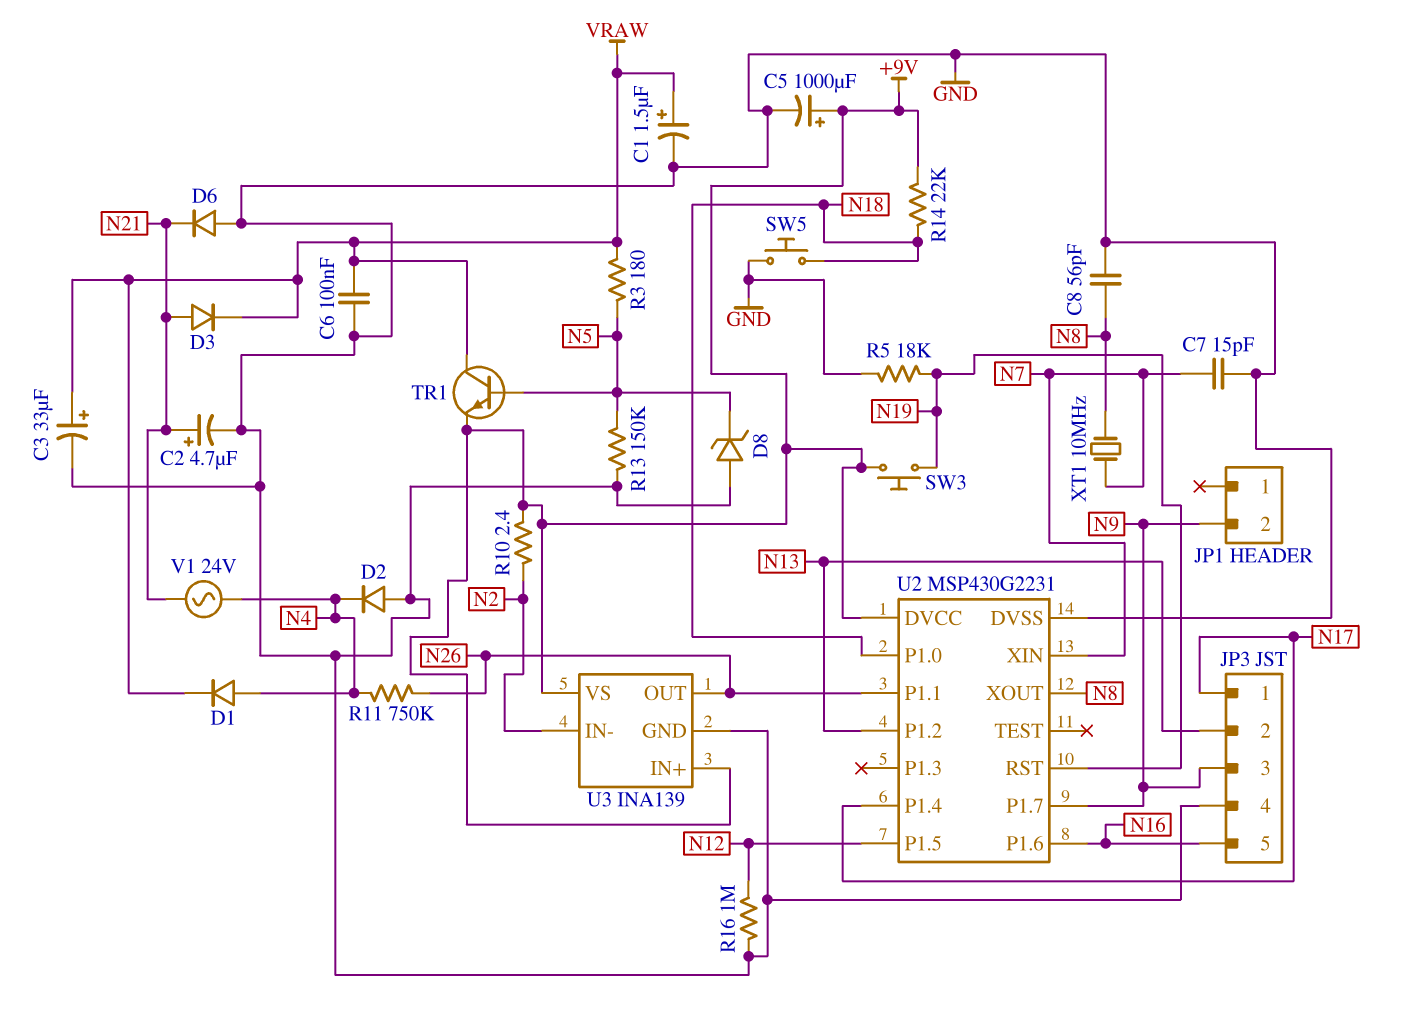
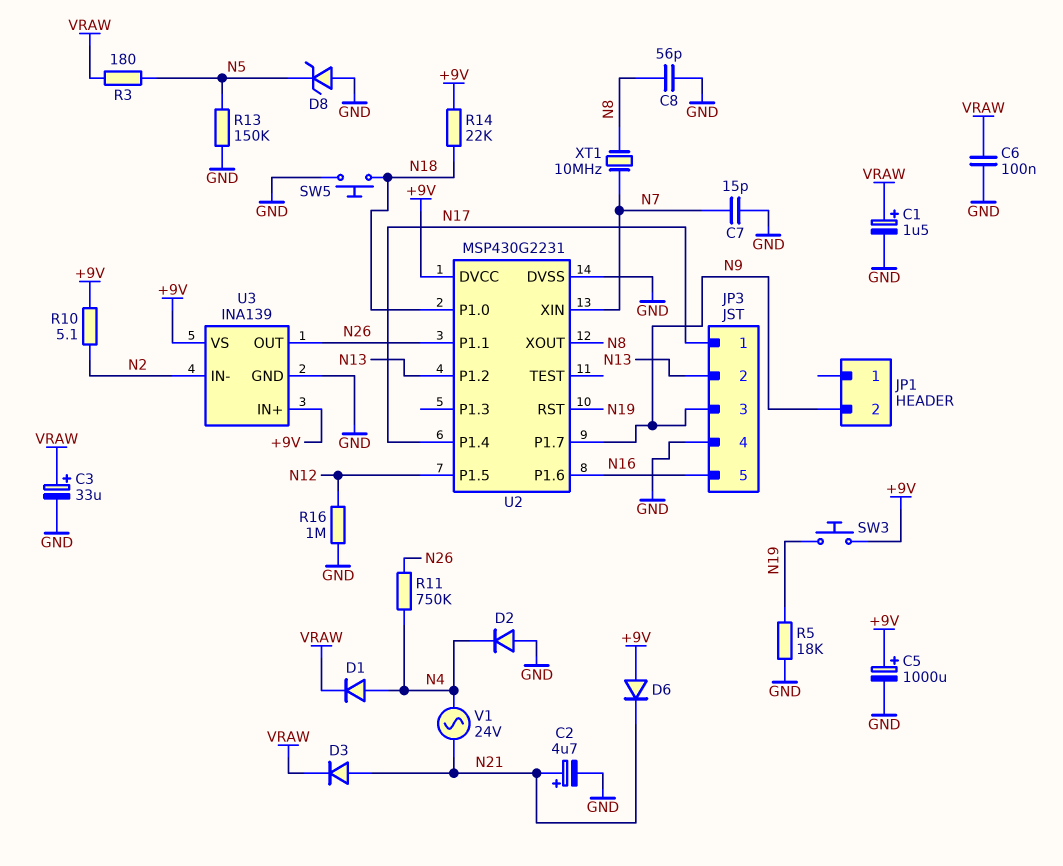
D6: diode (A GND, K N21) -> diode (A +9V, K N21)
R10: 2.4 (+9V, N2) -> 5.1 (+9V, N2)
TR1: NPN (B N5, C VRAW, E +9V) -> none

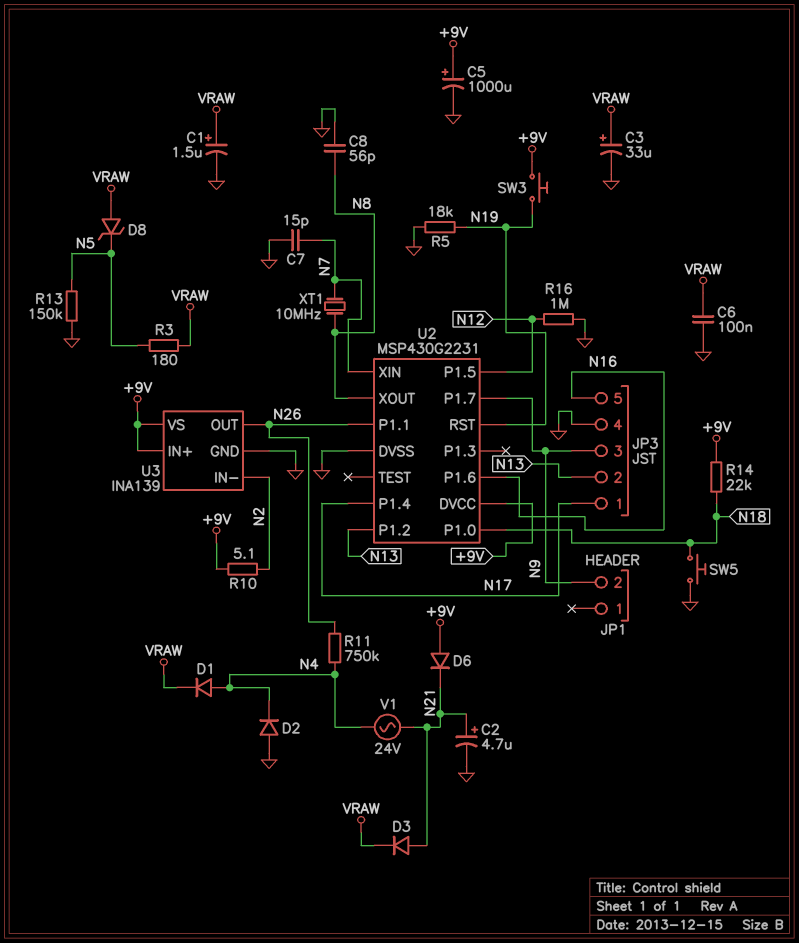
D8: zener (A GND, K N5) -> zener (A VRAW, K N5)

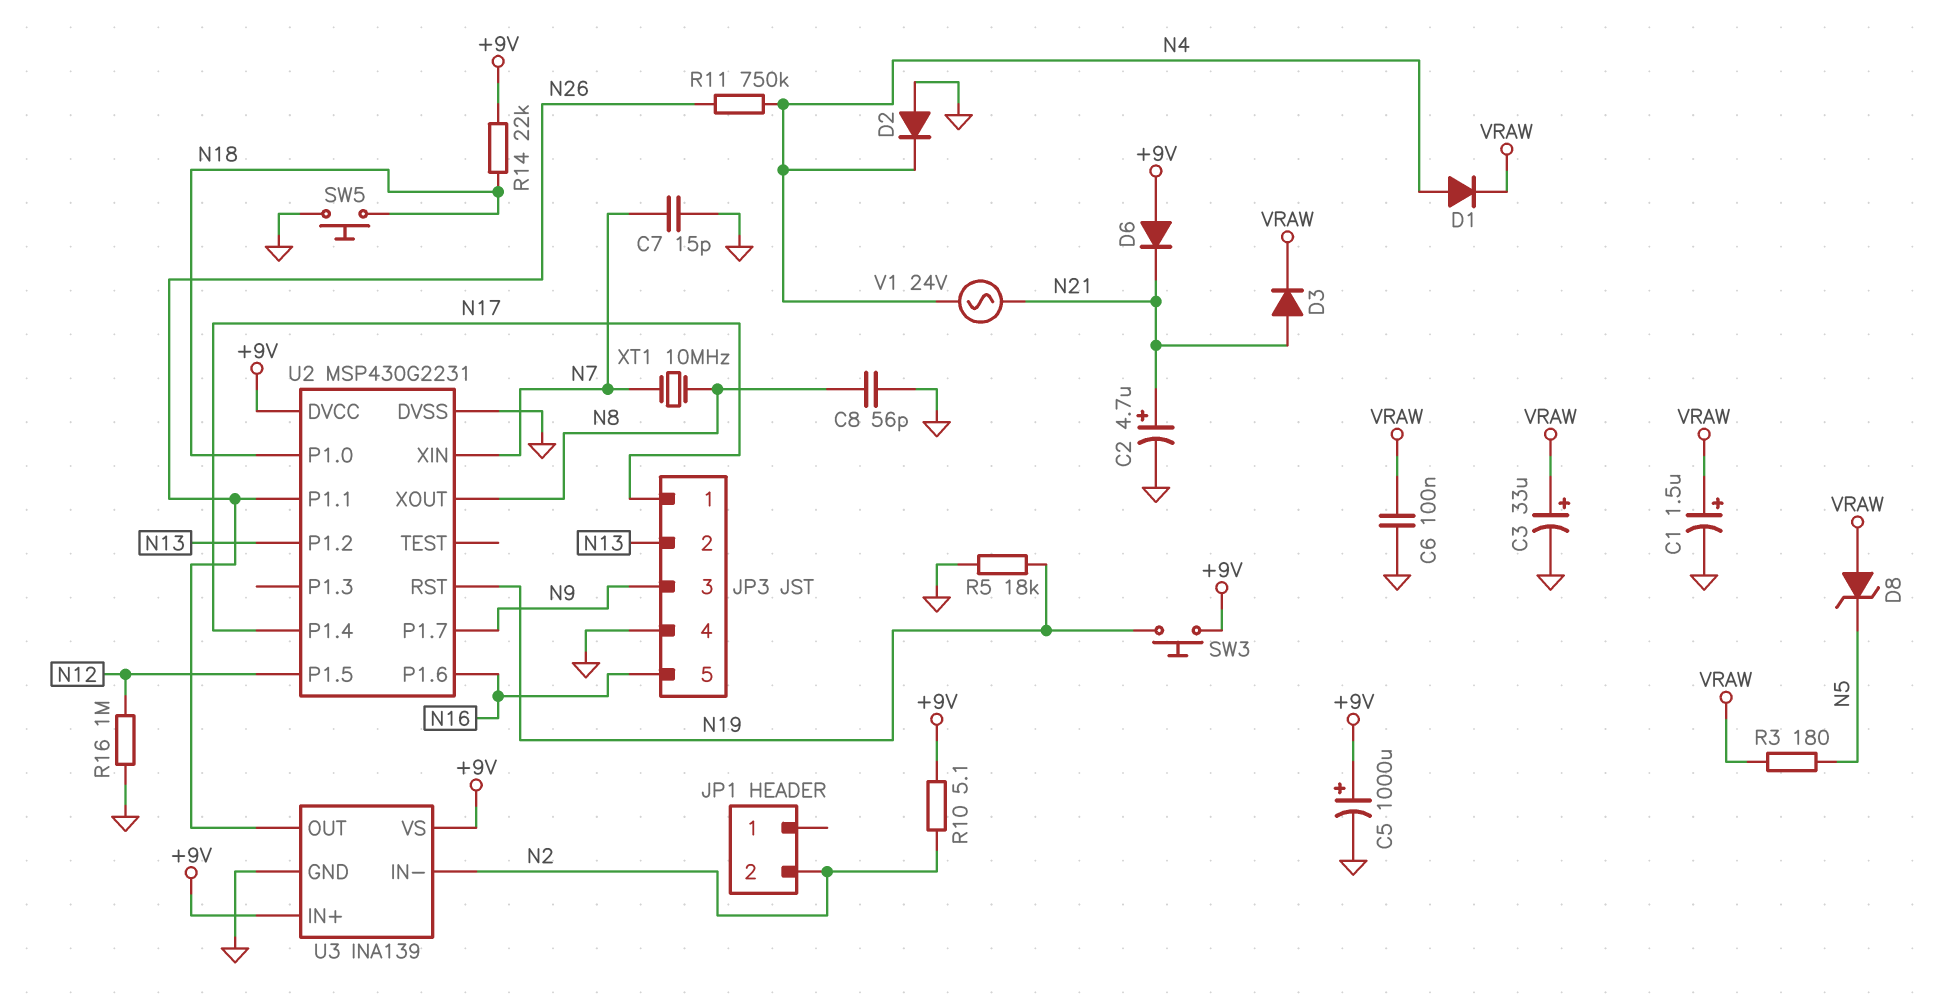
JP1 pin 2: N9 -> N2
R13: 150k (GND, N5) -> none

